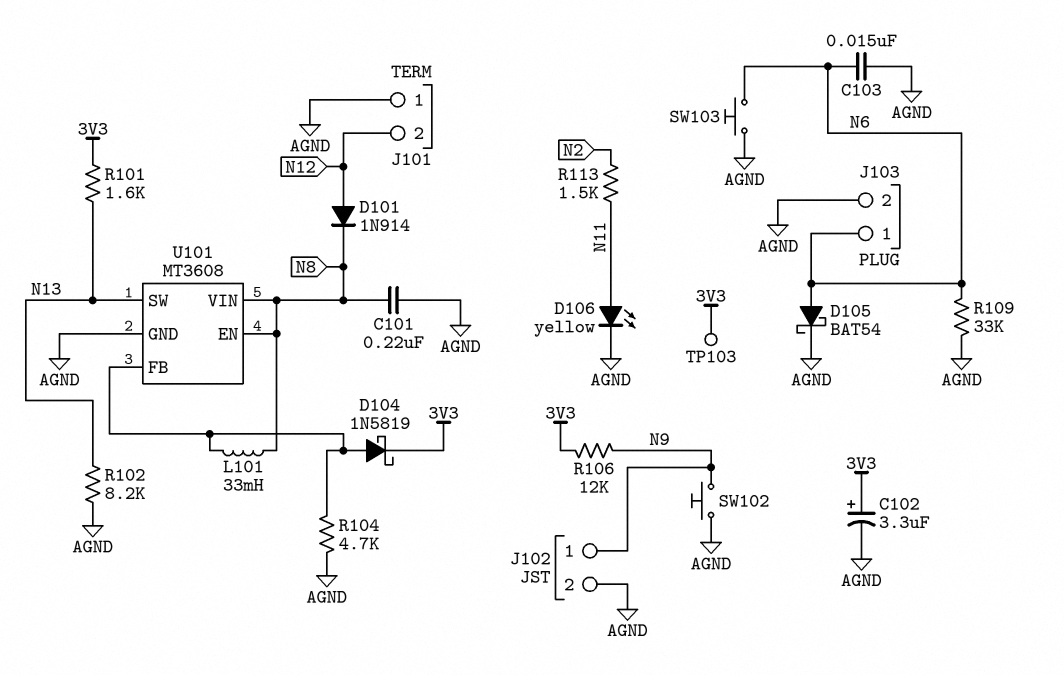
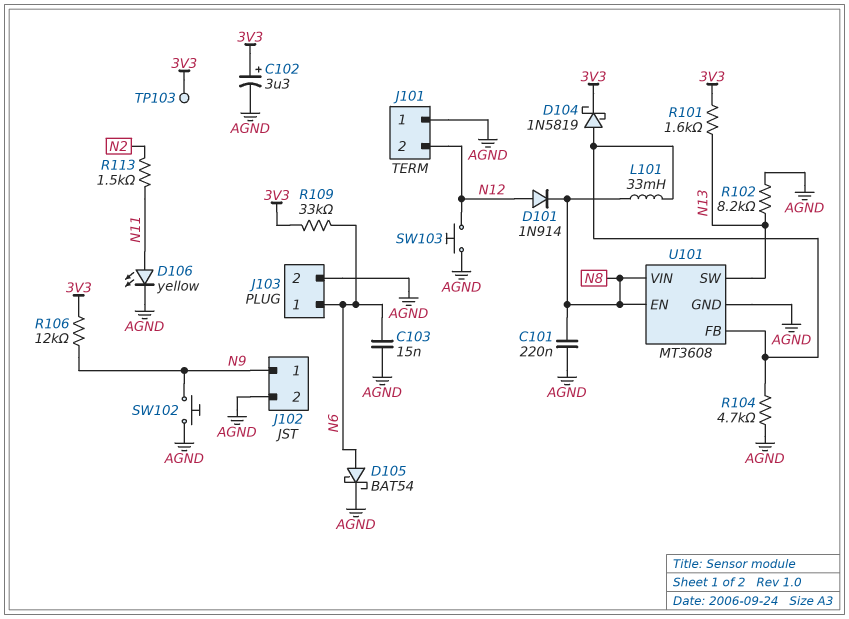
R109: 33k (AGND, N6) -> 33k (3V3, N6)
SW103: button (AGND, N6) -> button (AGND, N12)

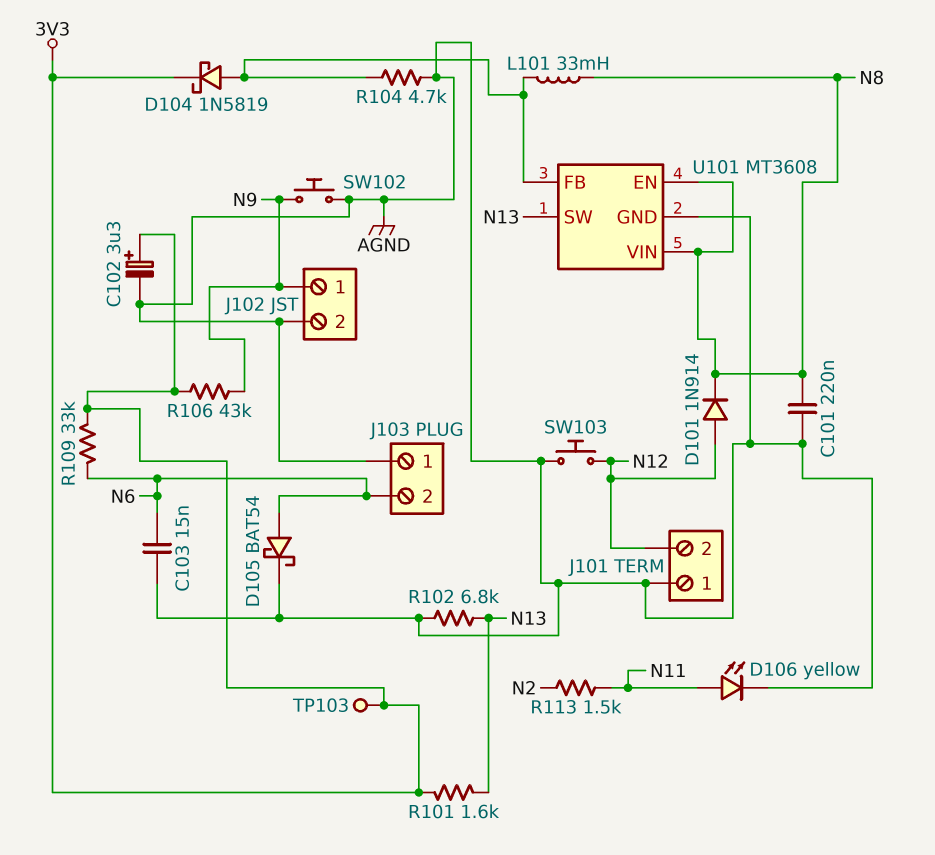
J103 pin 1: N6 -> AGND
J103 pin 2: AGND -> N6
R102: 8.2k (AGND, N13) -> 6.8k (AGND, N13)
R106: 12k (3V3, N9) -> 43k (3V3, N9)

